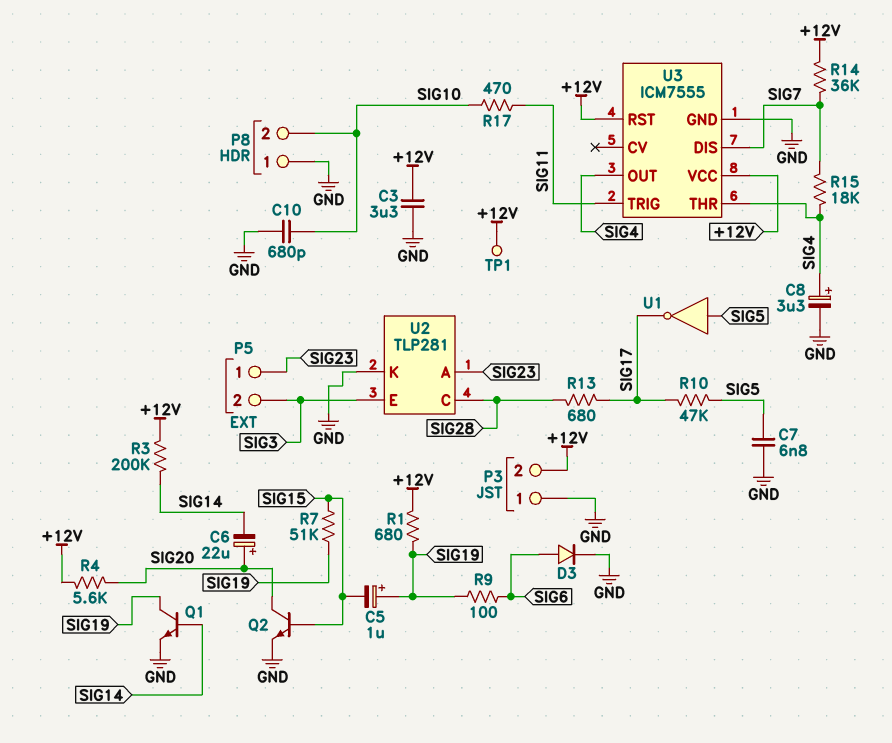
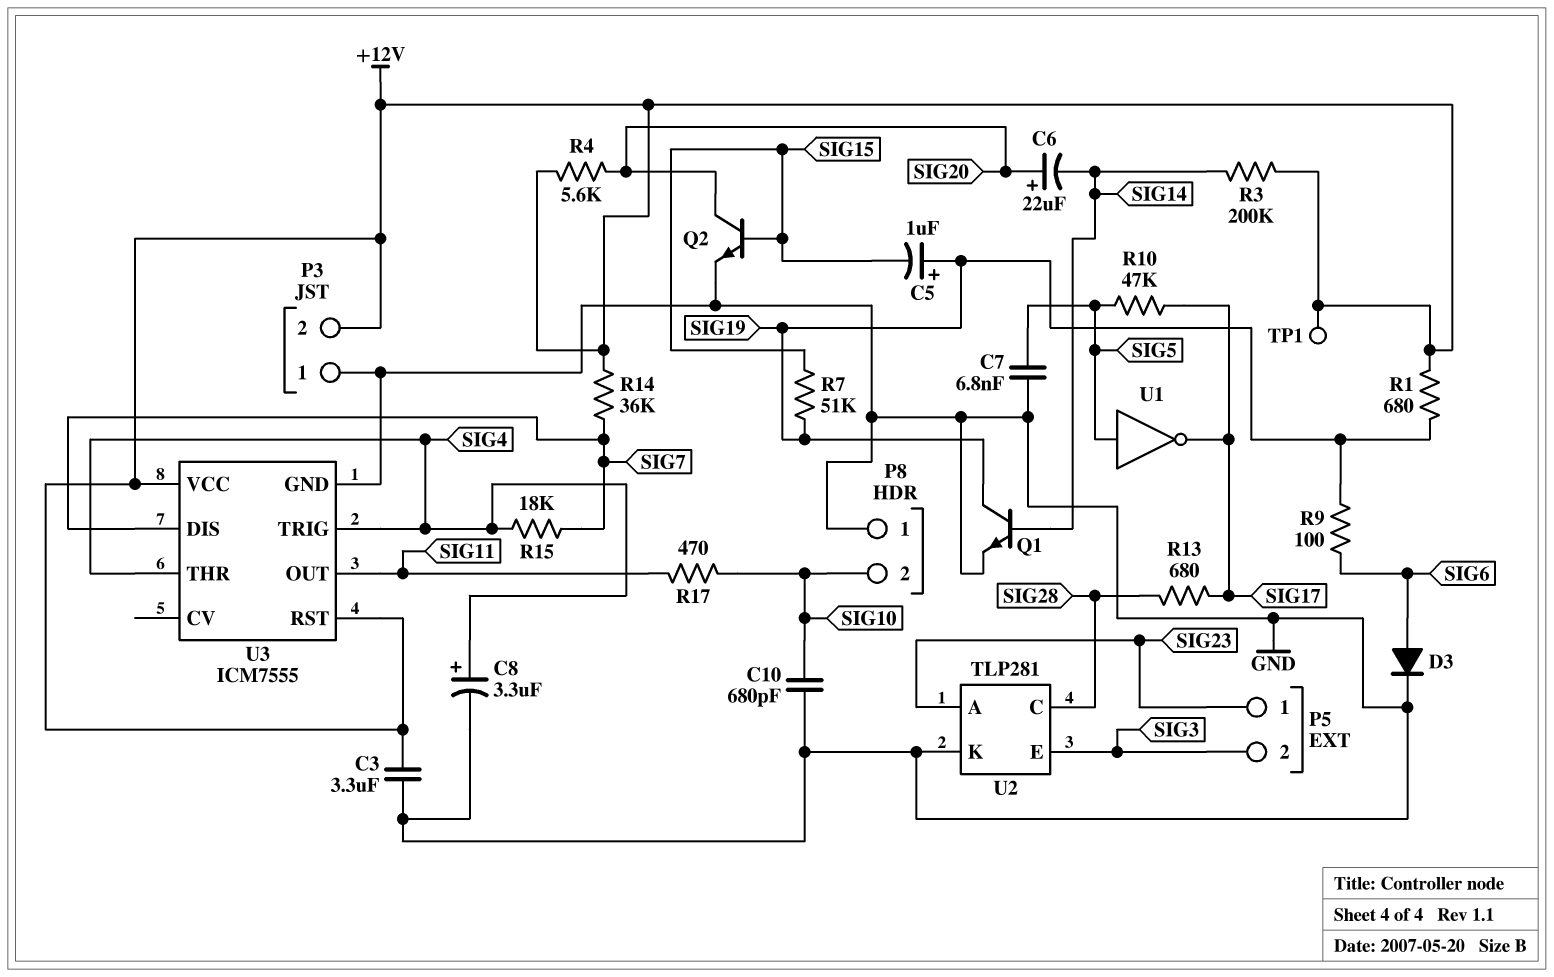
U3 pin OUT: SIG4 -> SIG11
U3 pin TRIG: SIG11 -> SIG4

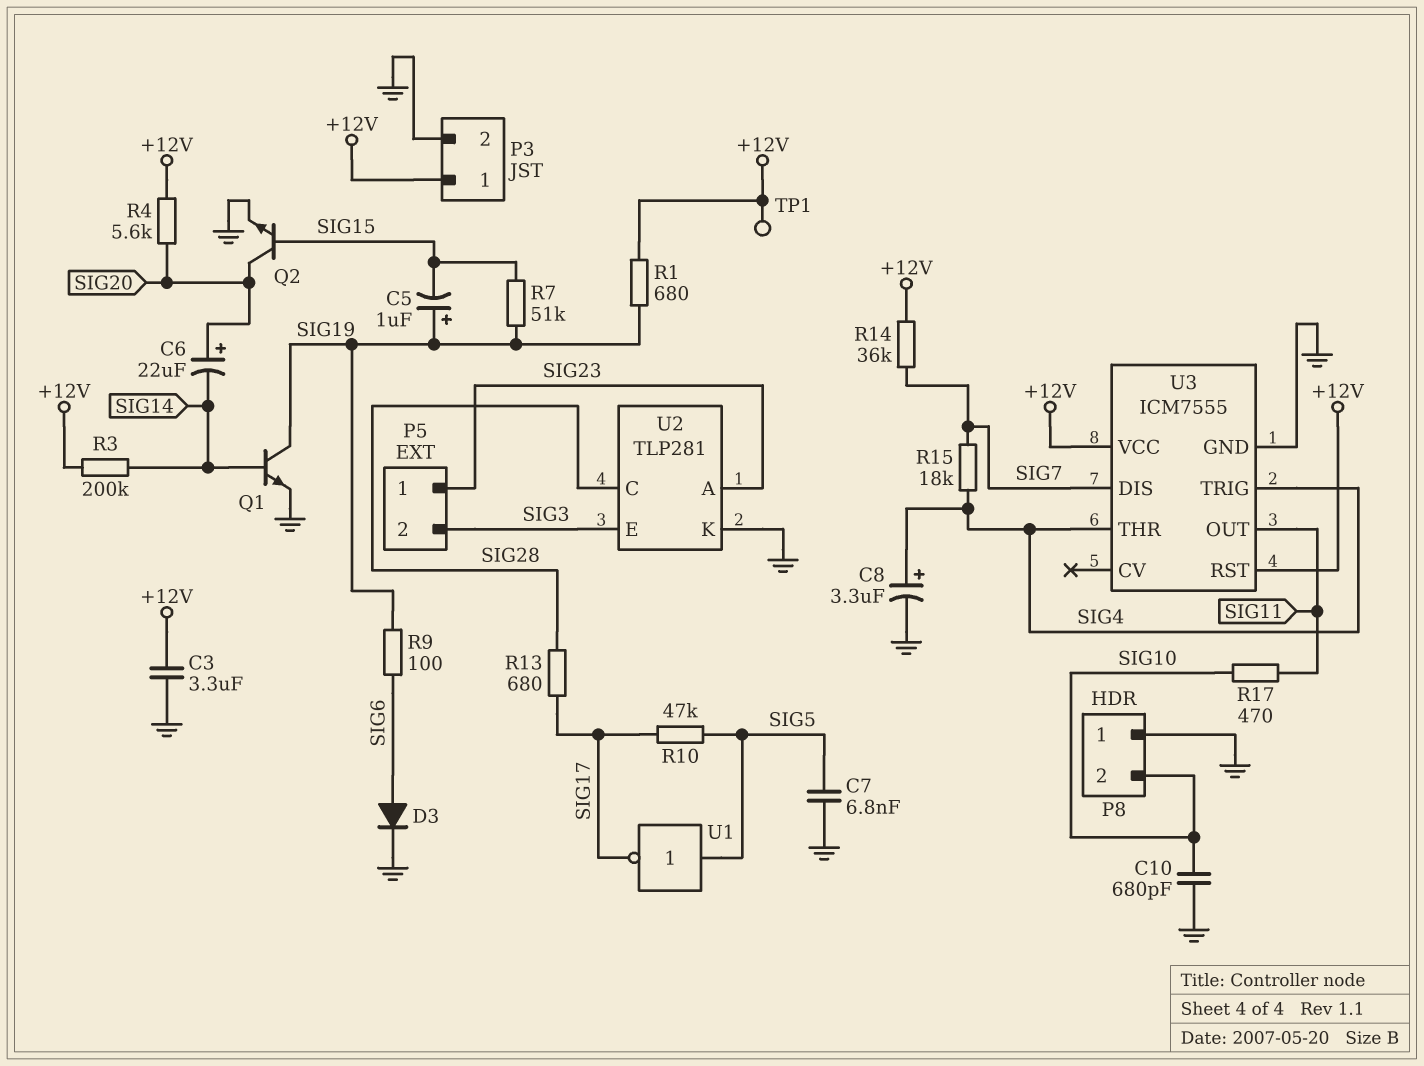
P3 pin 1: GND -> +12V
P3 pin 2: +12V -> GND

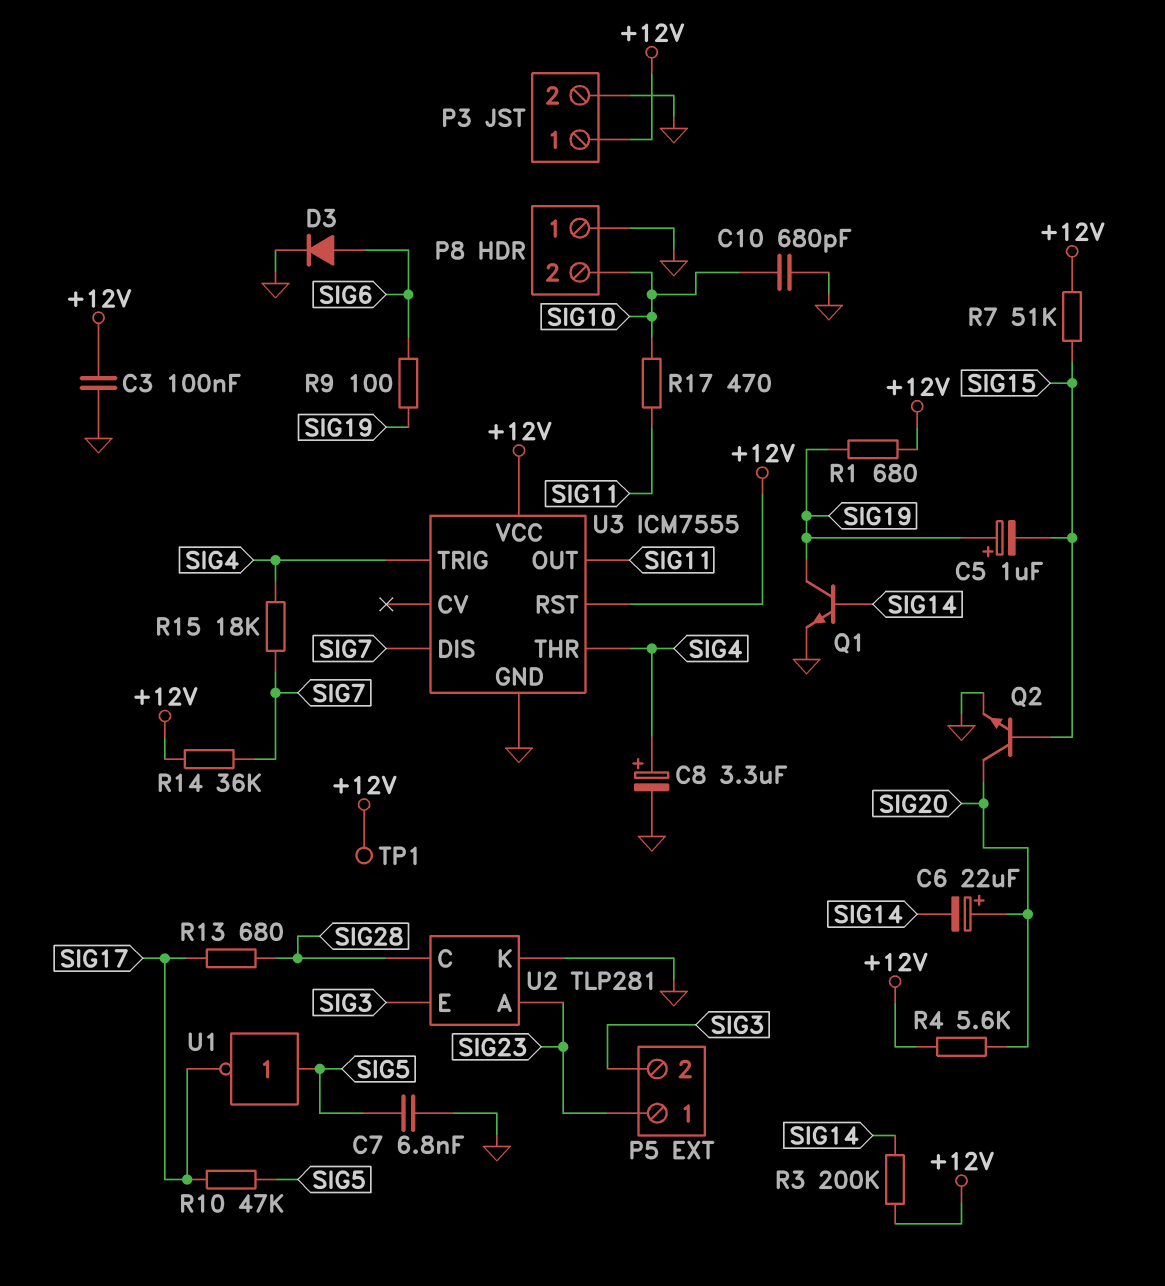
C3: 3.3uF (+12V, GND) -> 100nF (+12V, GND)
R7: 51k (SIG15, SIG19) -> 51k (+12V, SIG15)

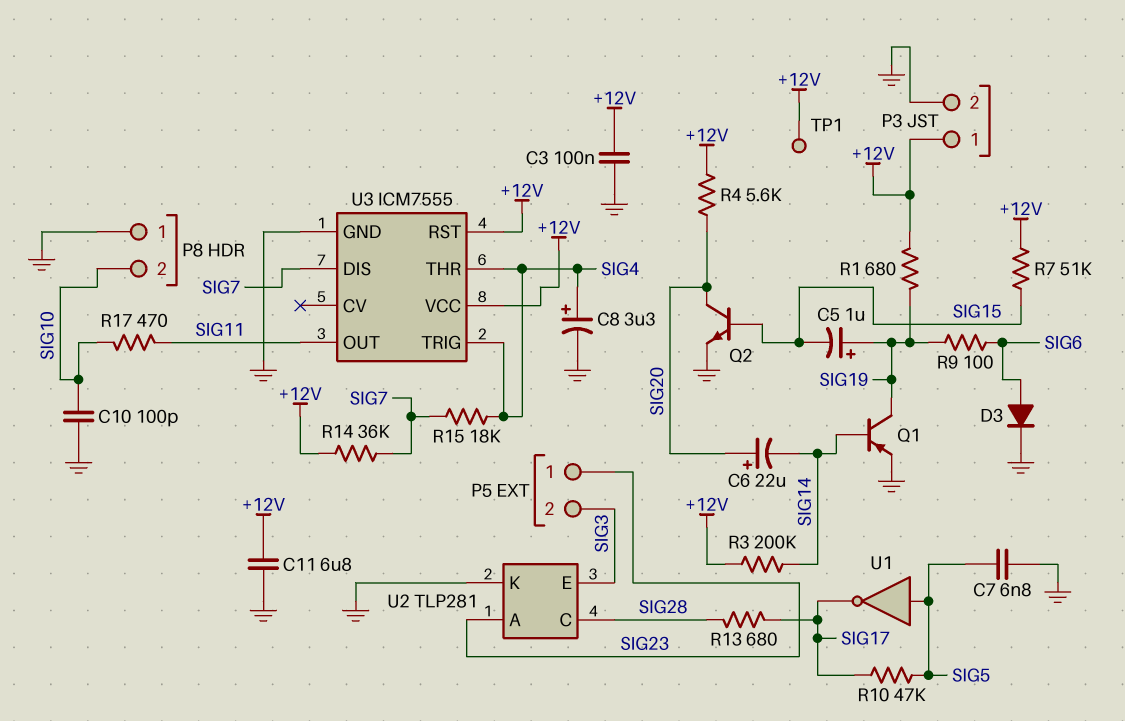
C10: 680pF (GND, SIG10) -> 100pF (GND, SIG10)
C11: none -> 6.8uF (+12V, GND)
Q1: NPN (B SIG14, C SIG19, E GND) -> PNP (B SIG14, C SIG19, E GND)

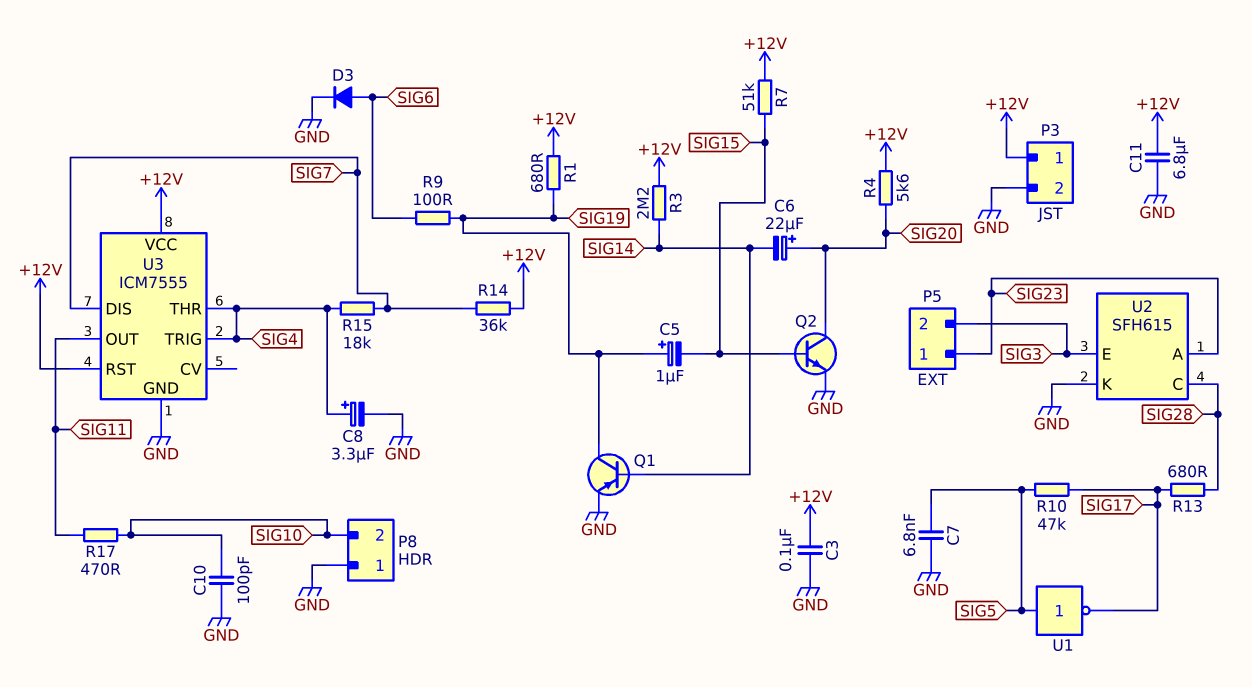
R3: 200k (+12V, SIG14) -> 2.2M (+12V, SIG14)
TP1: test point (+12V) -> none
U2: TLP281 -> SFH615

